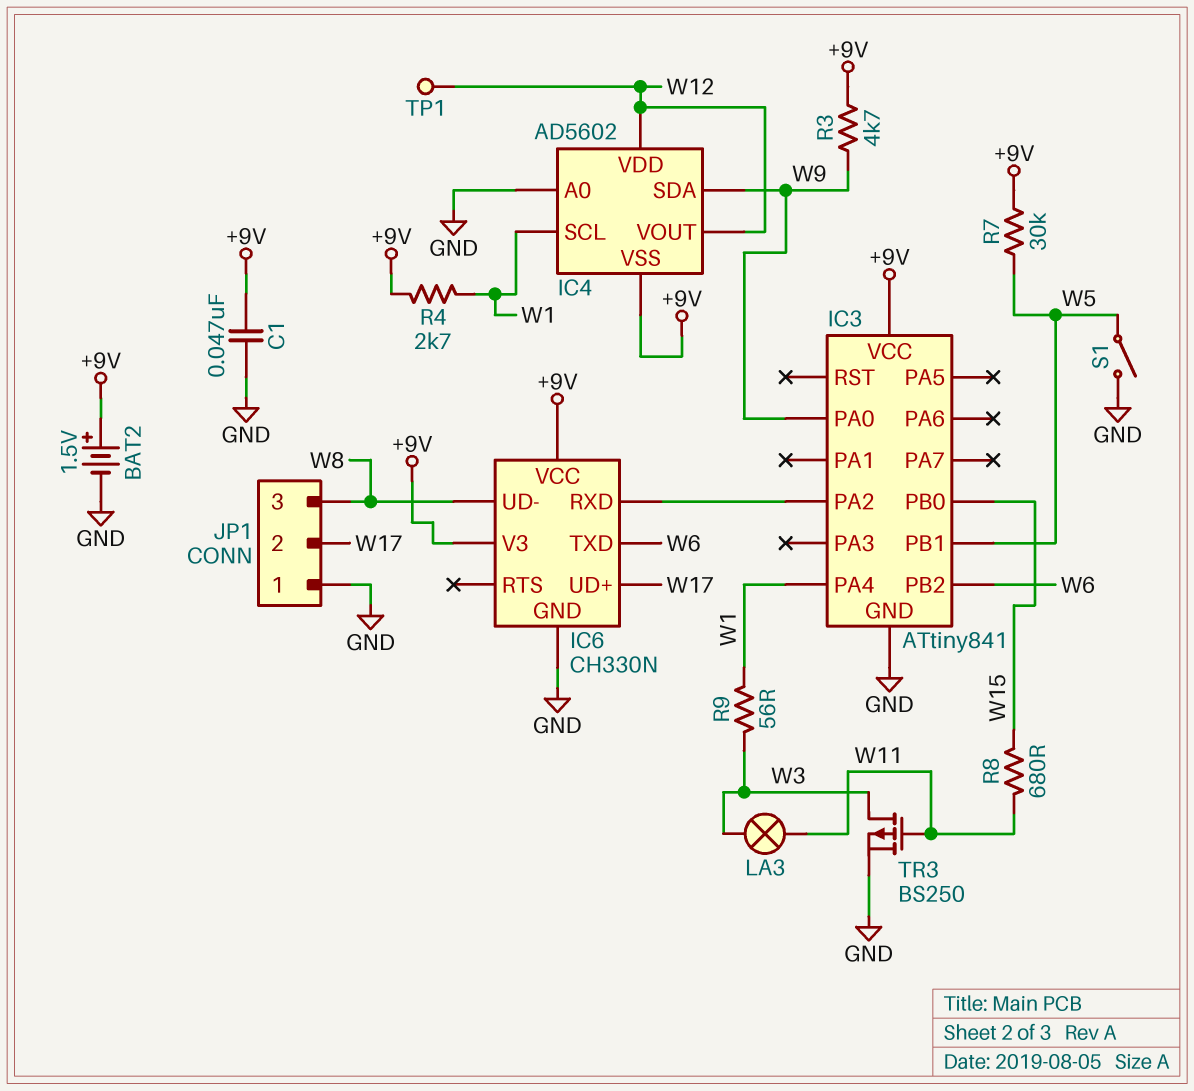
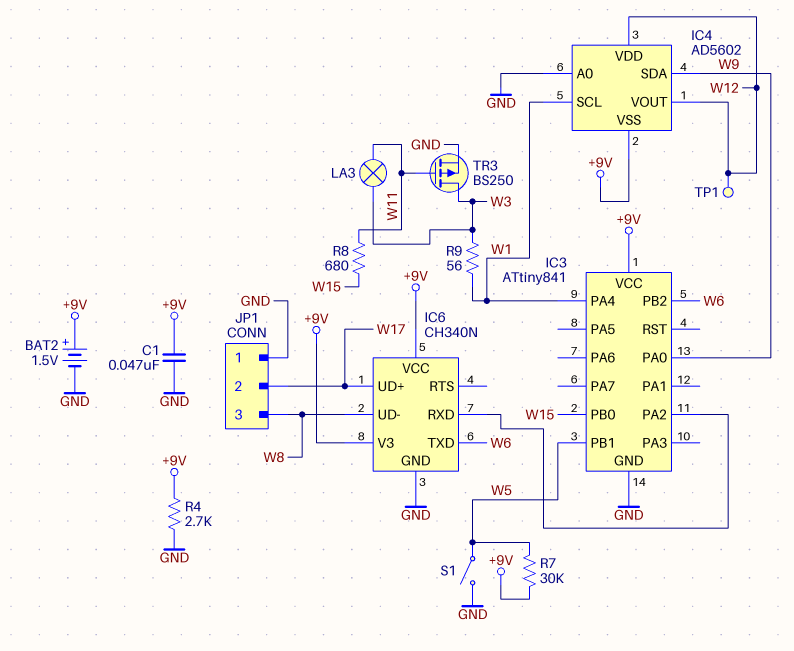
IC6: CH330N -> CH340N
R3: 4.7k (+9V, W9) -> none
R4: 2.7k (+9V, W1) -> 2.7k (+9V, GND)

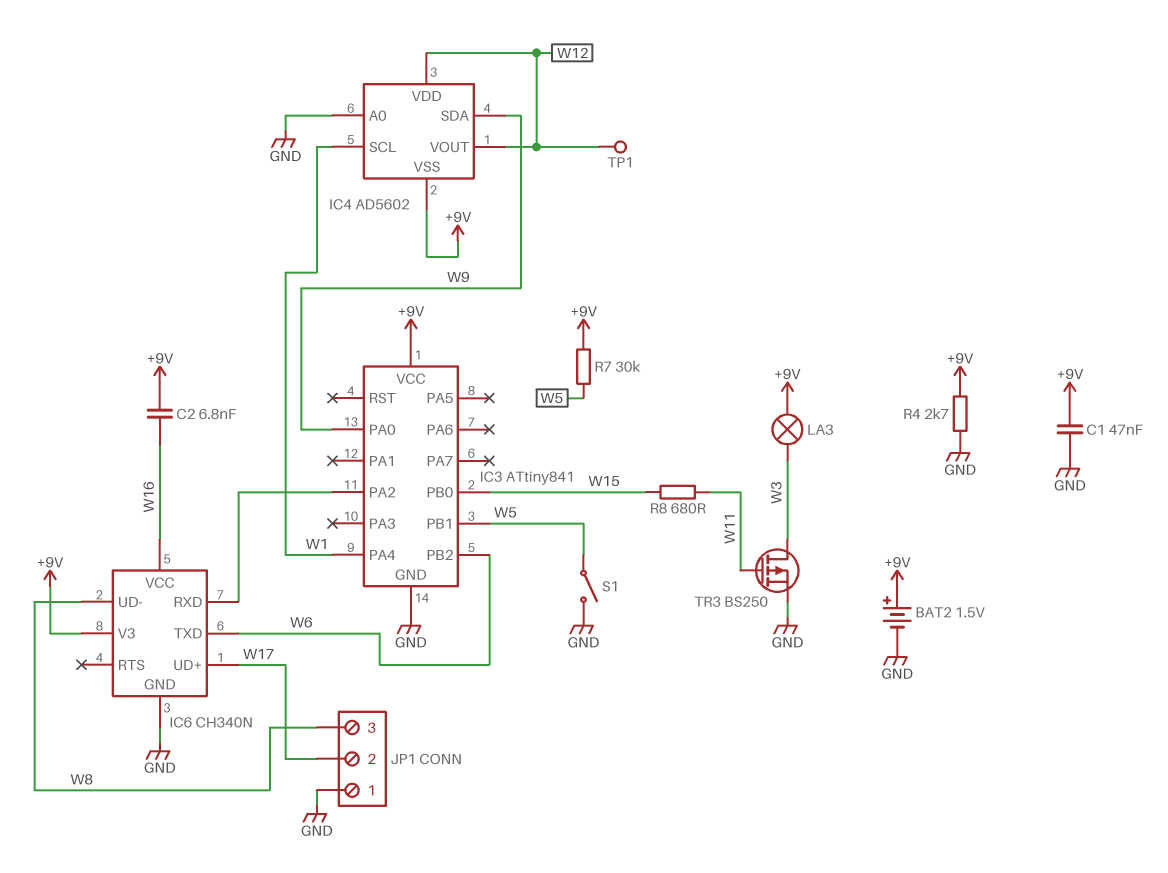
C2: none -> 6.8nF (+9V, W16)
IC6 pin VCC: +9V -> W16
LA3: lamp (W3, W11) -> lamp (+9V, W3)
R9: 56 (W1, W3) -> none

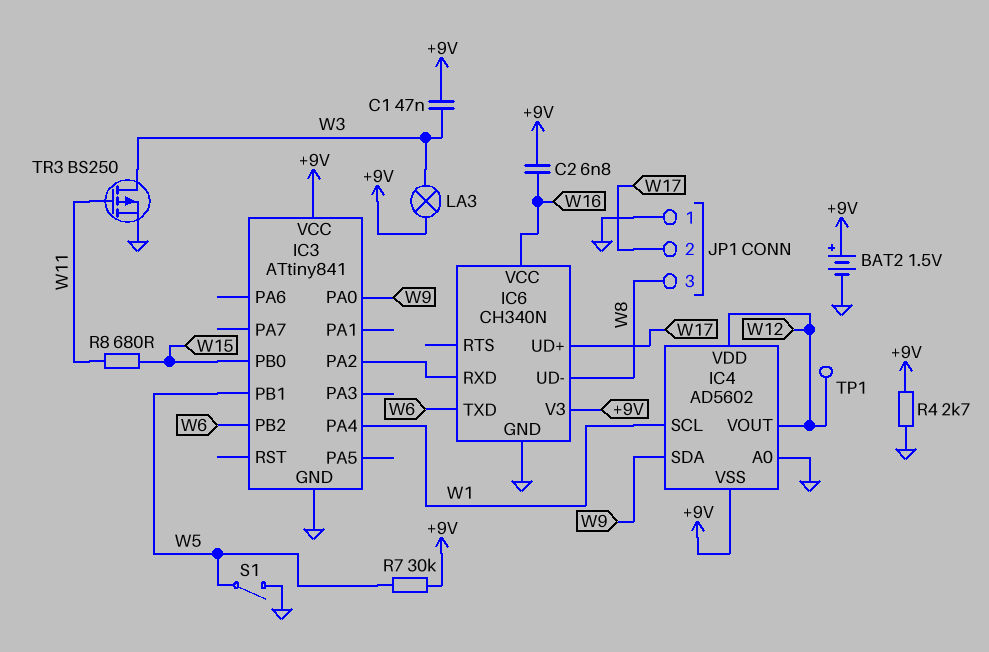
C1: 47nF (+9V, GND) -> 47nF (+9V, W3)

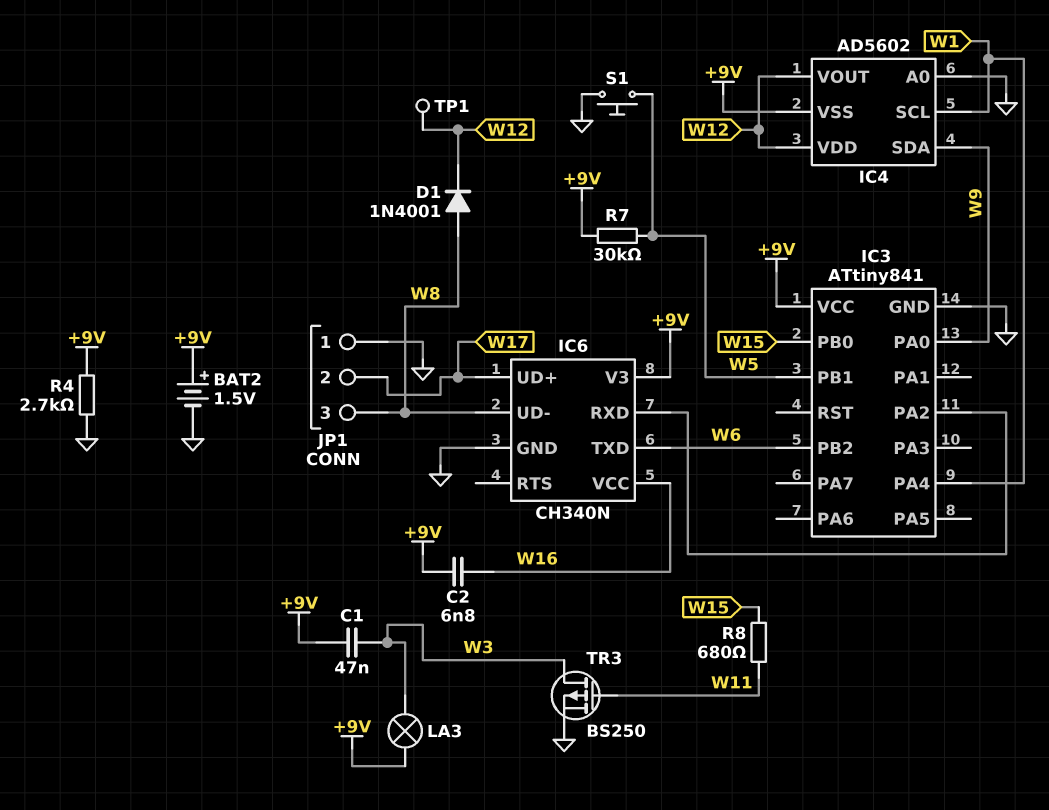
D1: none -> diode 1N4001 (A W8, K W12)
S1: switch (GND, W5) -> button (GND, W5)

